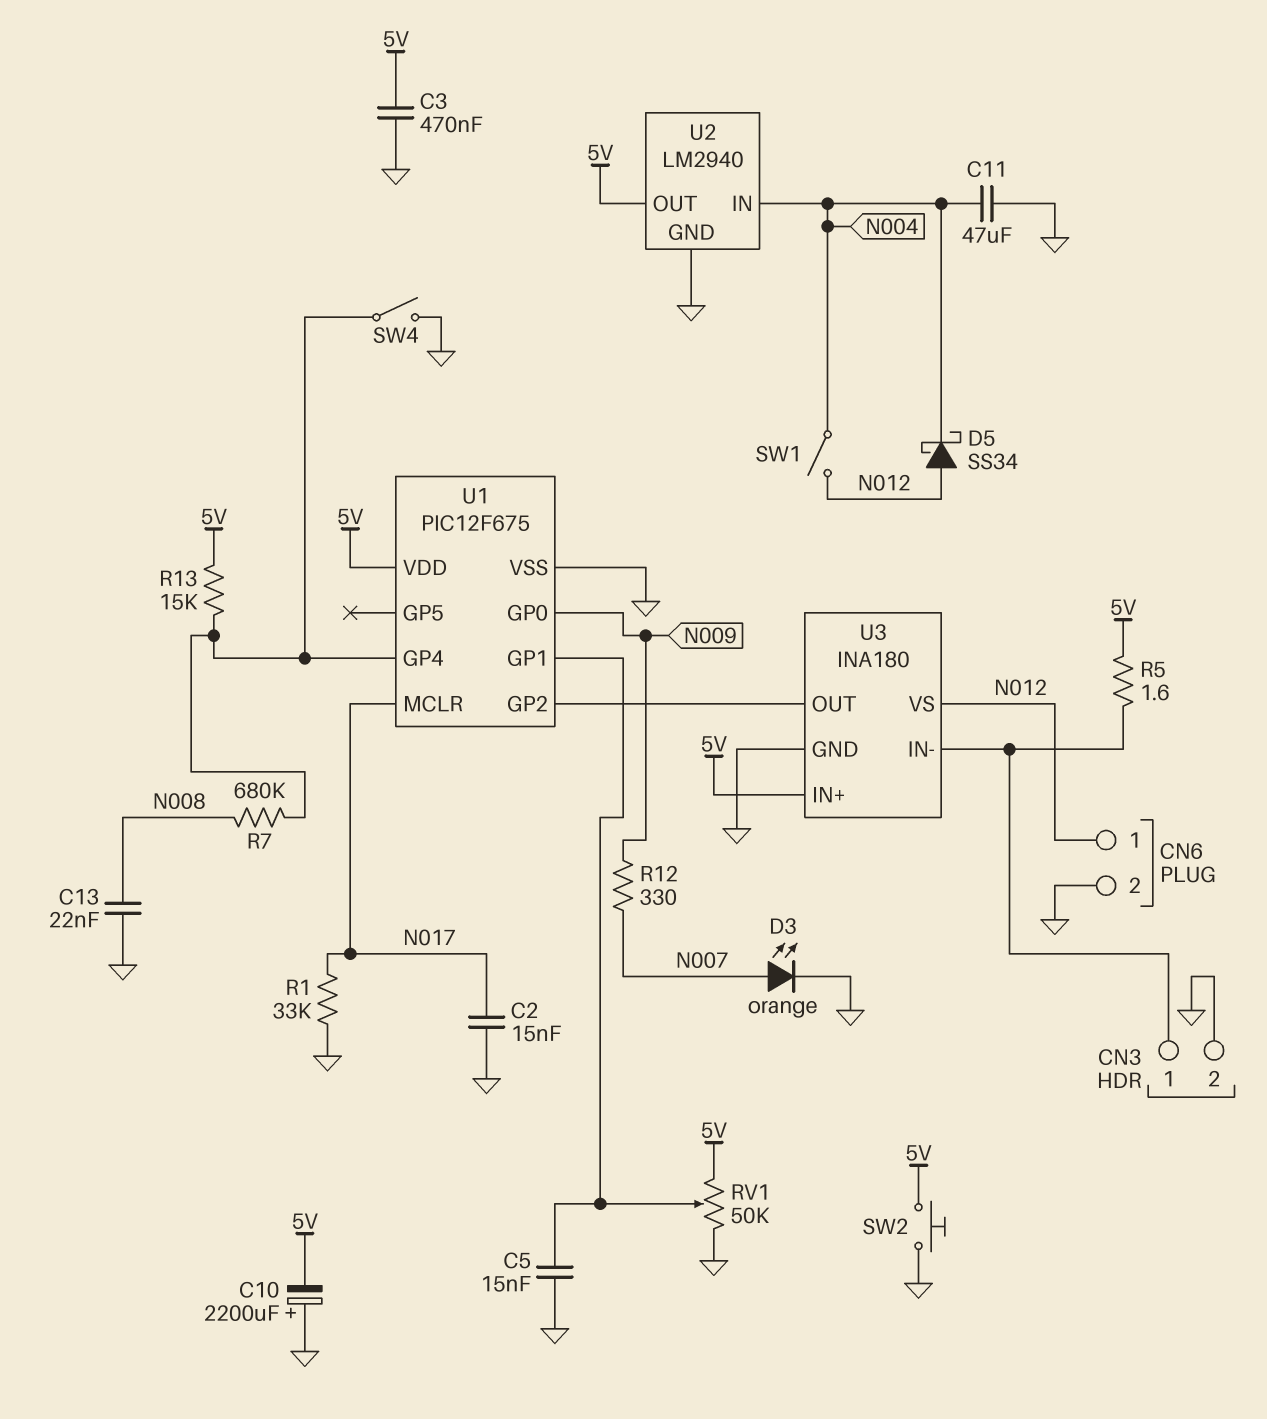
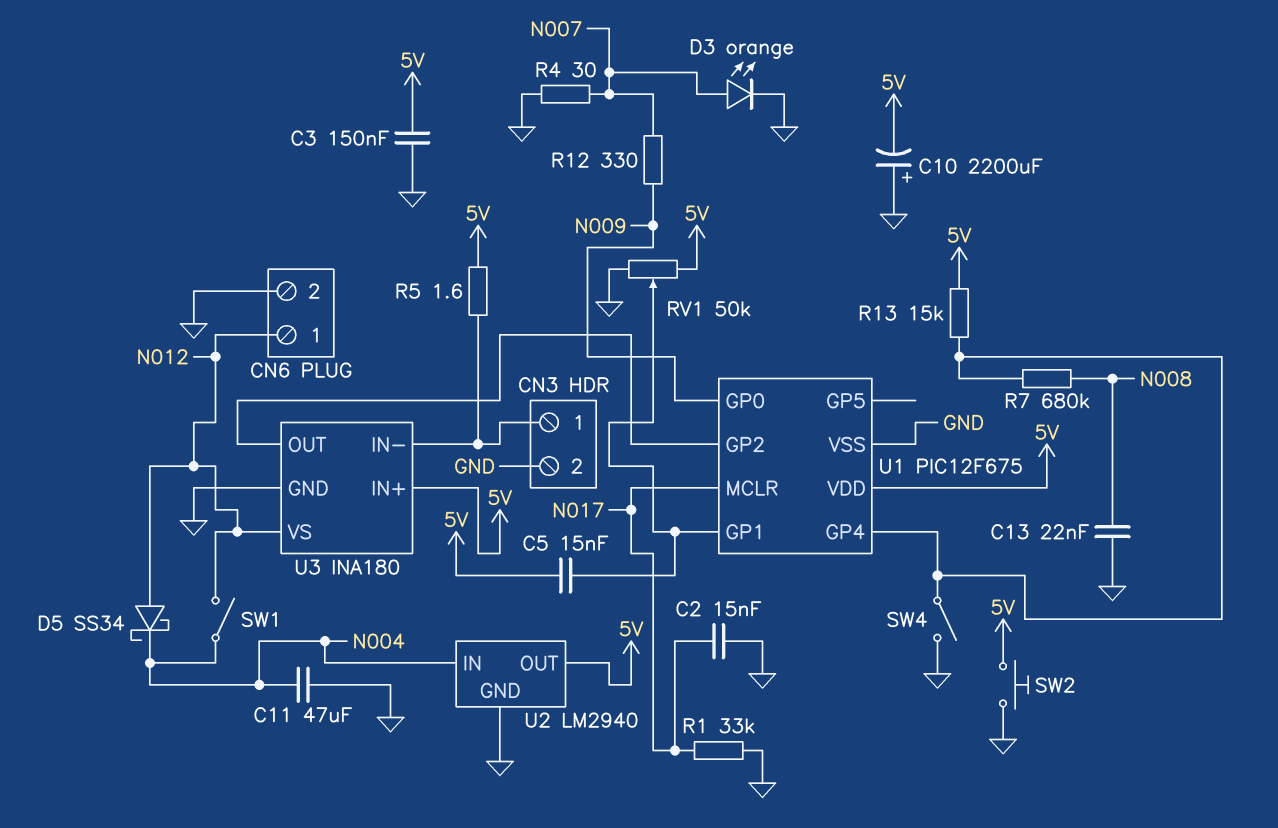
C3: 470nF (5V, GND) -> 150nF (5V, GND)
C5: 15nF (GND, U1/GP1) -> 15nF (5V, U1/GP1)
R4: none -> 30 (GND, N007)

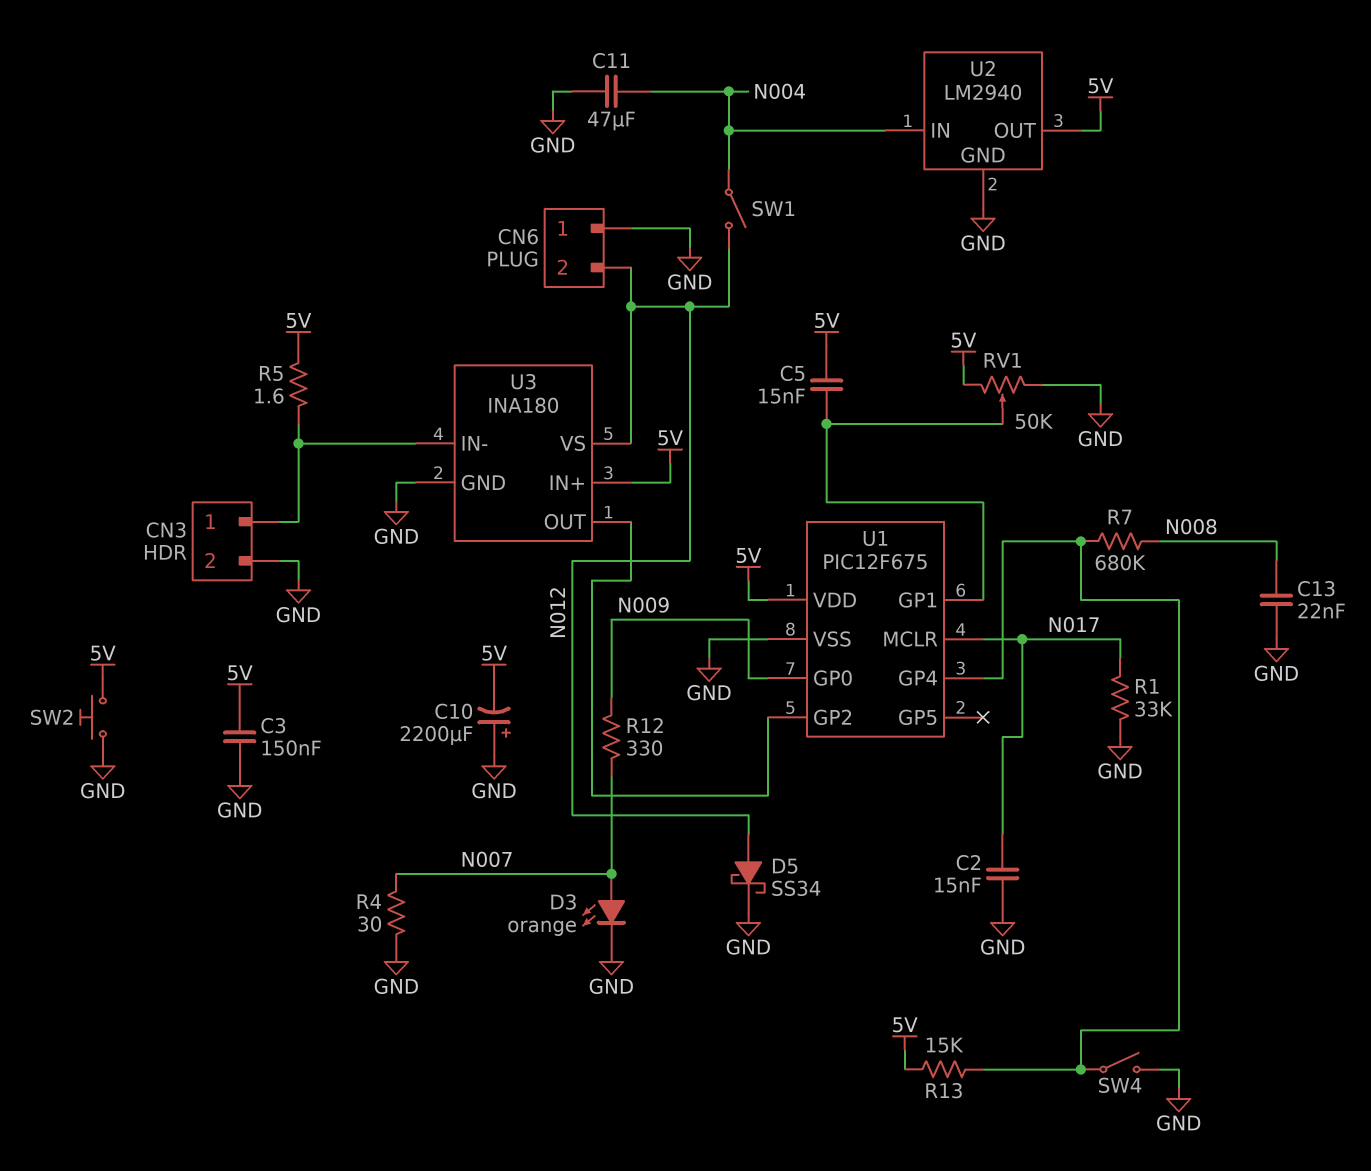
CN6 pin 1: N012 -> GND
CN6 pin 2: GND -> N012
D5: schottky SS34 (A N012, K N004) -> schottky SS34 (A N012, K GND)

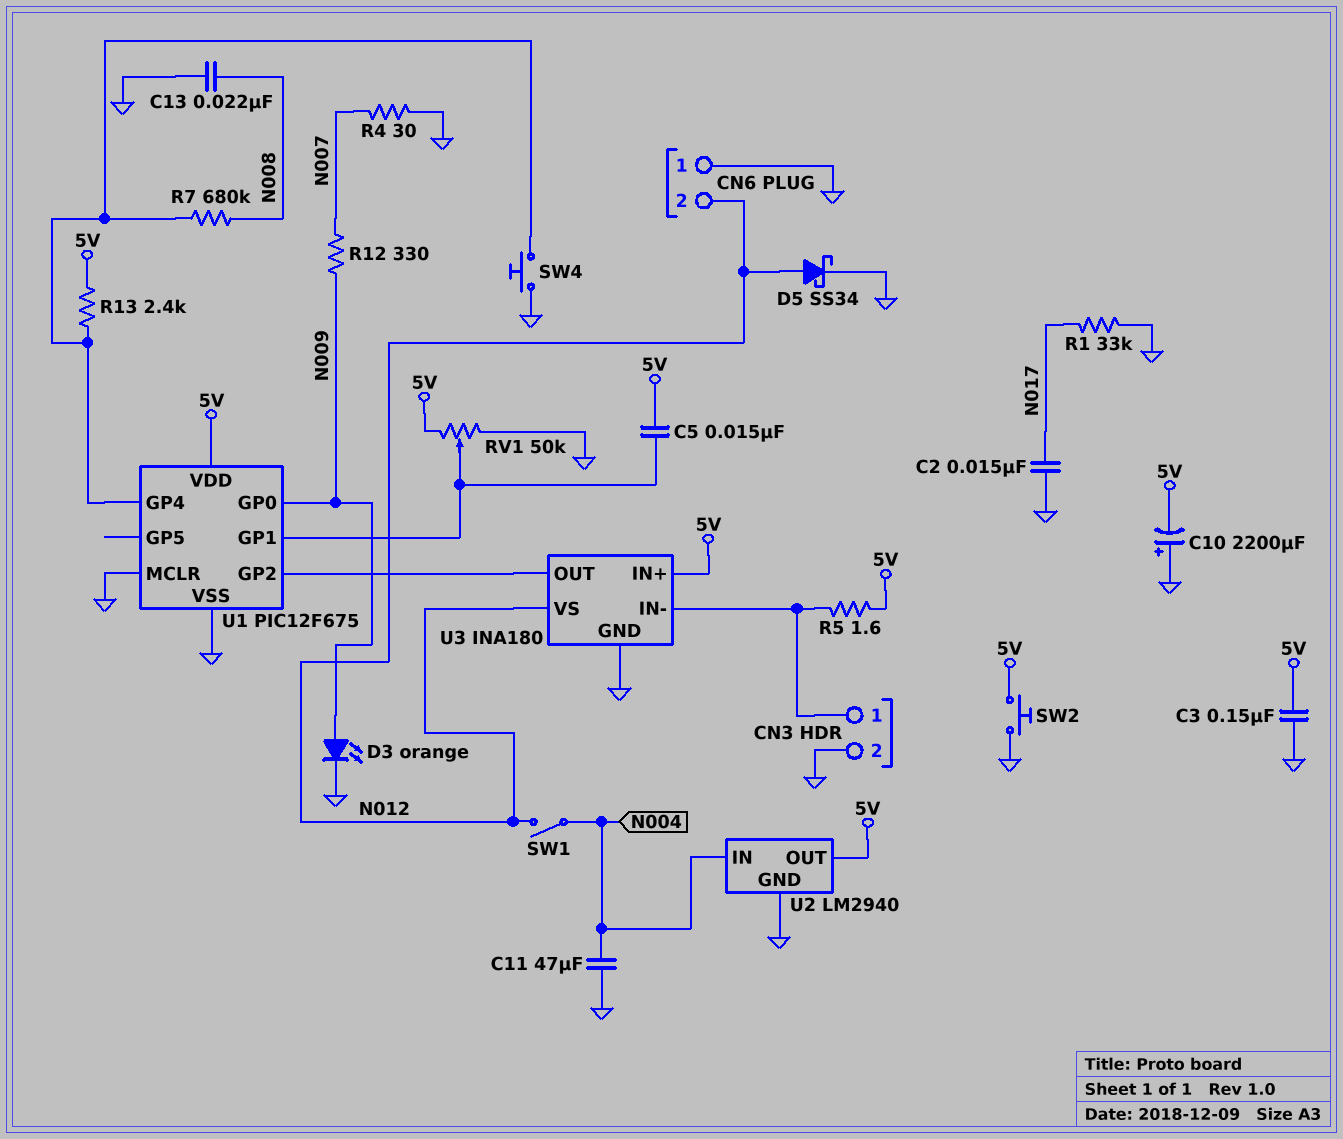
D3: LED orange (A N007, K GND) -> LED orange (A N009, K GND)
R13: 15k (5V, U1/GP4) -> 2.4k (5V, U1/GP4)
SW4: switch (GND, U1/GP4) -> button (GND, U1/GP4)
U1 pin MCLR: N017 -> GND

